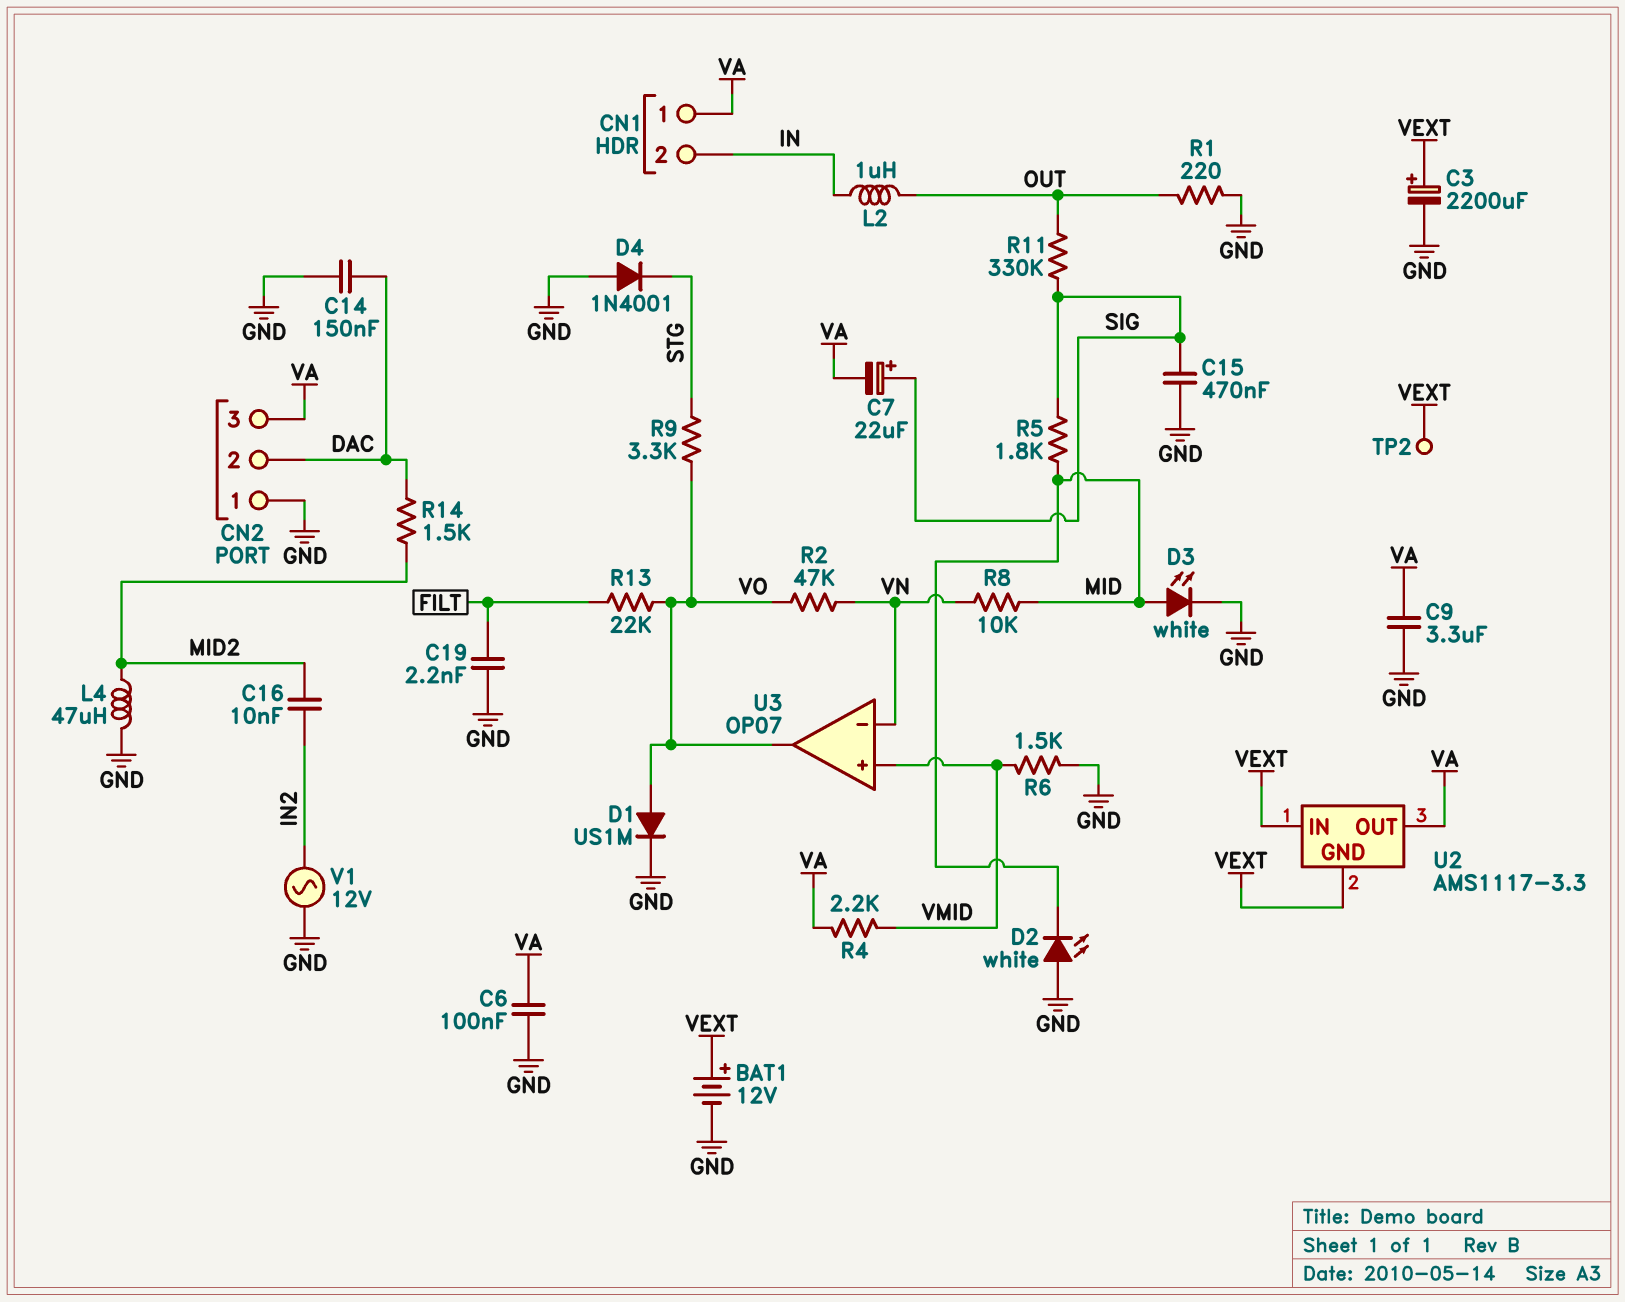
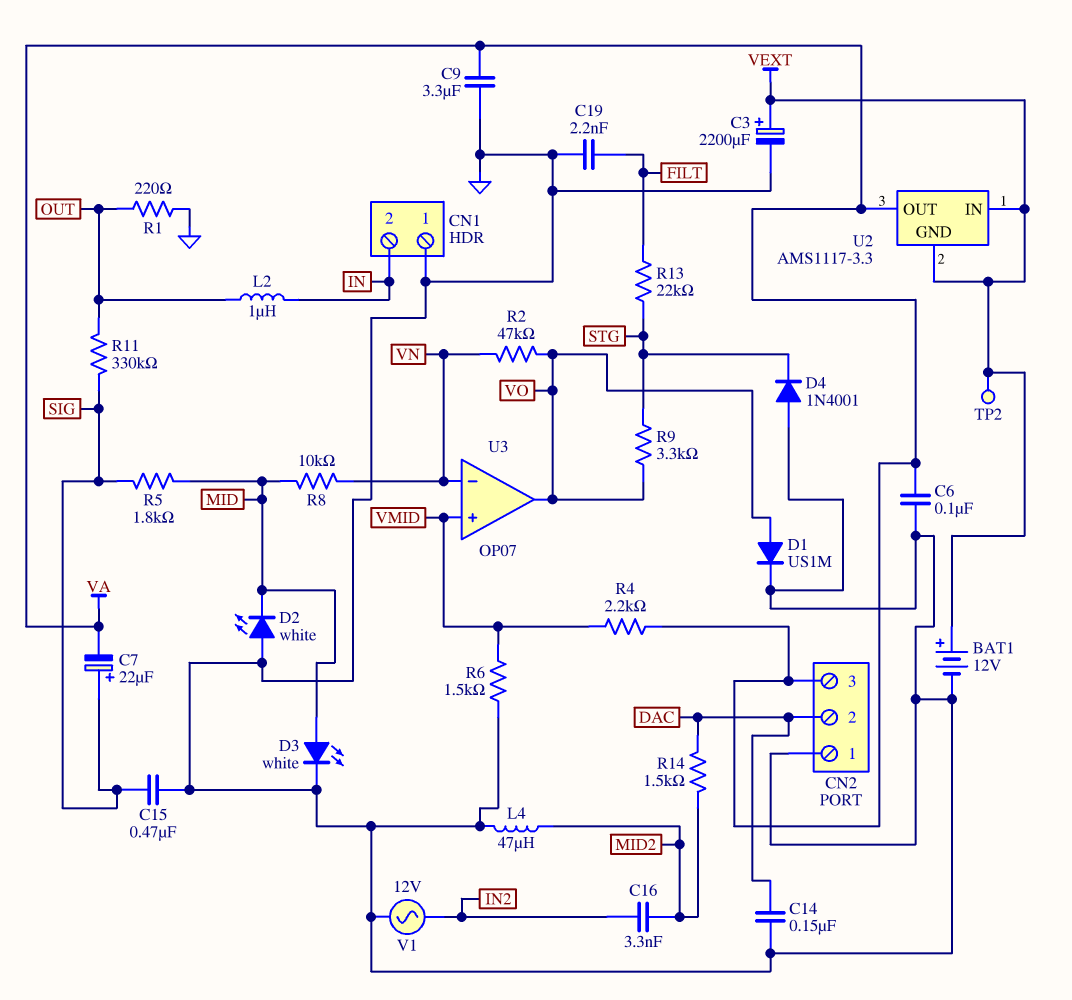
C16: 10nF (IN2, MID2) -> 3.3nF (IN2, MID2)
CN1 pin 1: VA -> GND
R13: 22k (FILT, VO) -> 22k (FILT, STG)

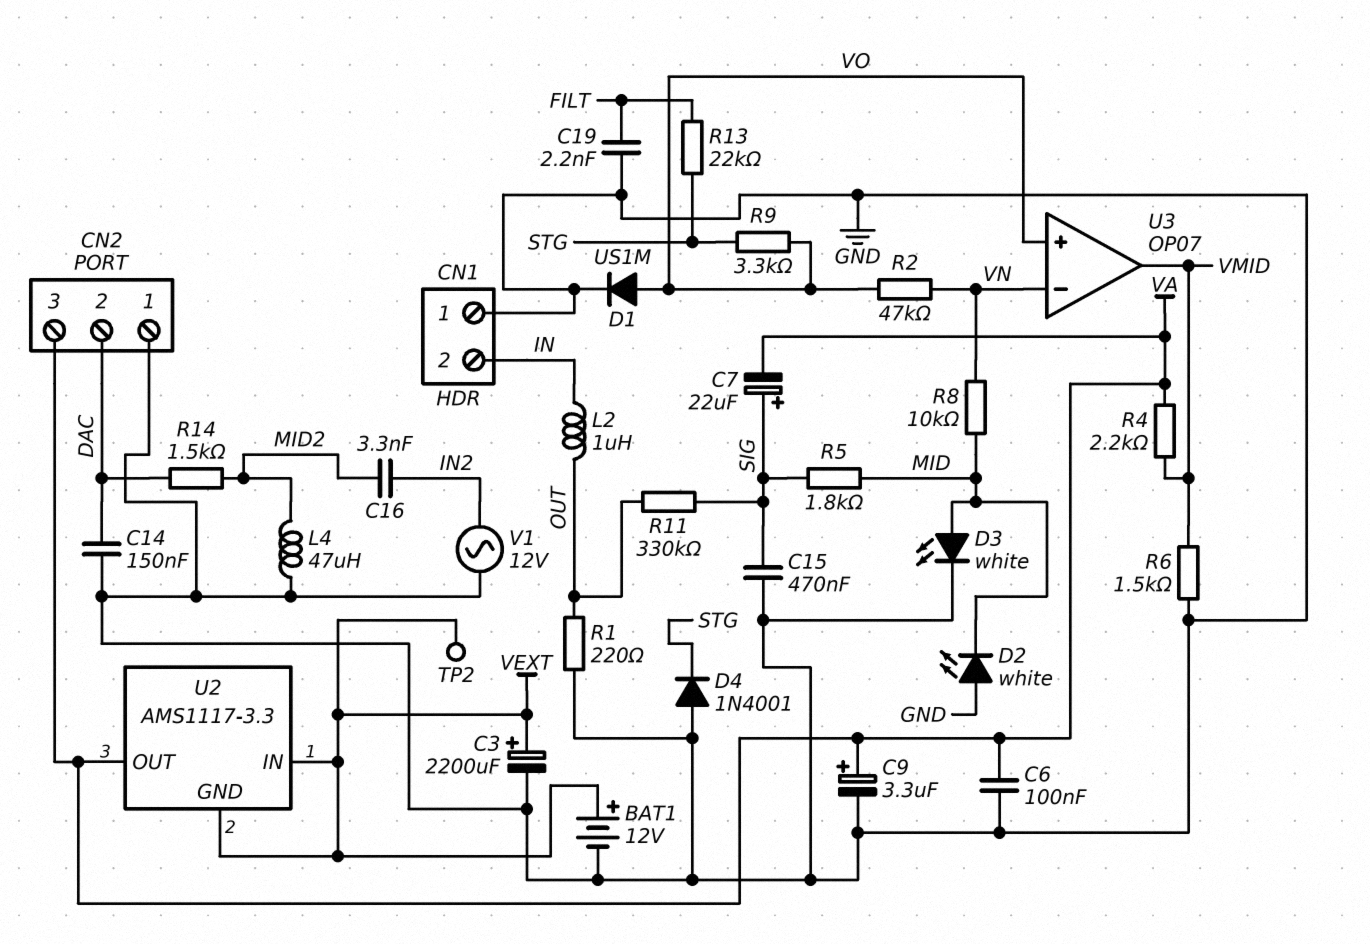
C9: 3.3uF (GND, VA) -> 3.3uF (plus VA, minus GND)
U3 pin in+: VMID -> VO
U3 pin out: VO -> VMID

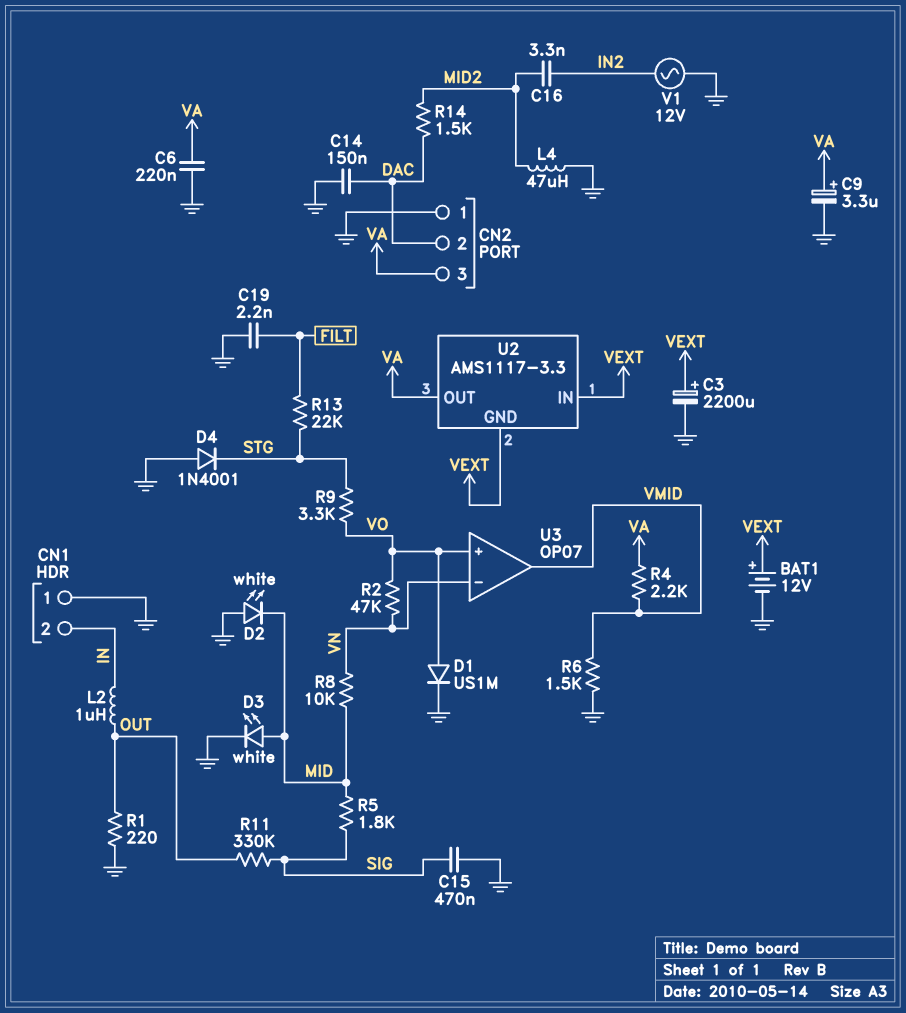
C6: 100nF (GND, VA) -> 220nF (GND, VA)
C7: 22uF (plus SIG, minus VA) -> none
TP2: test point (VEXT) -> none

